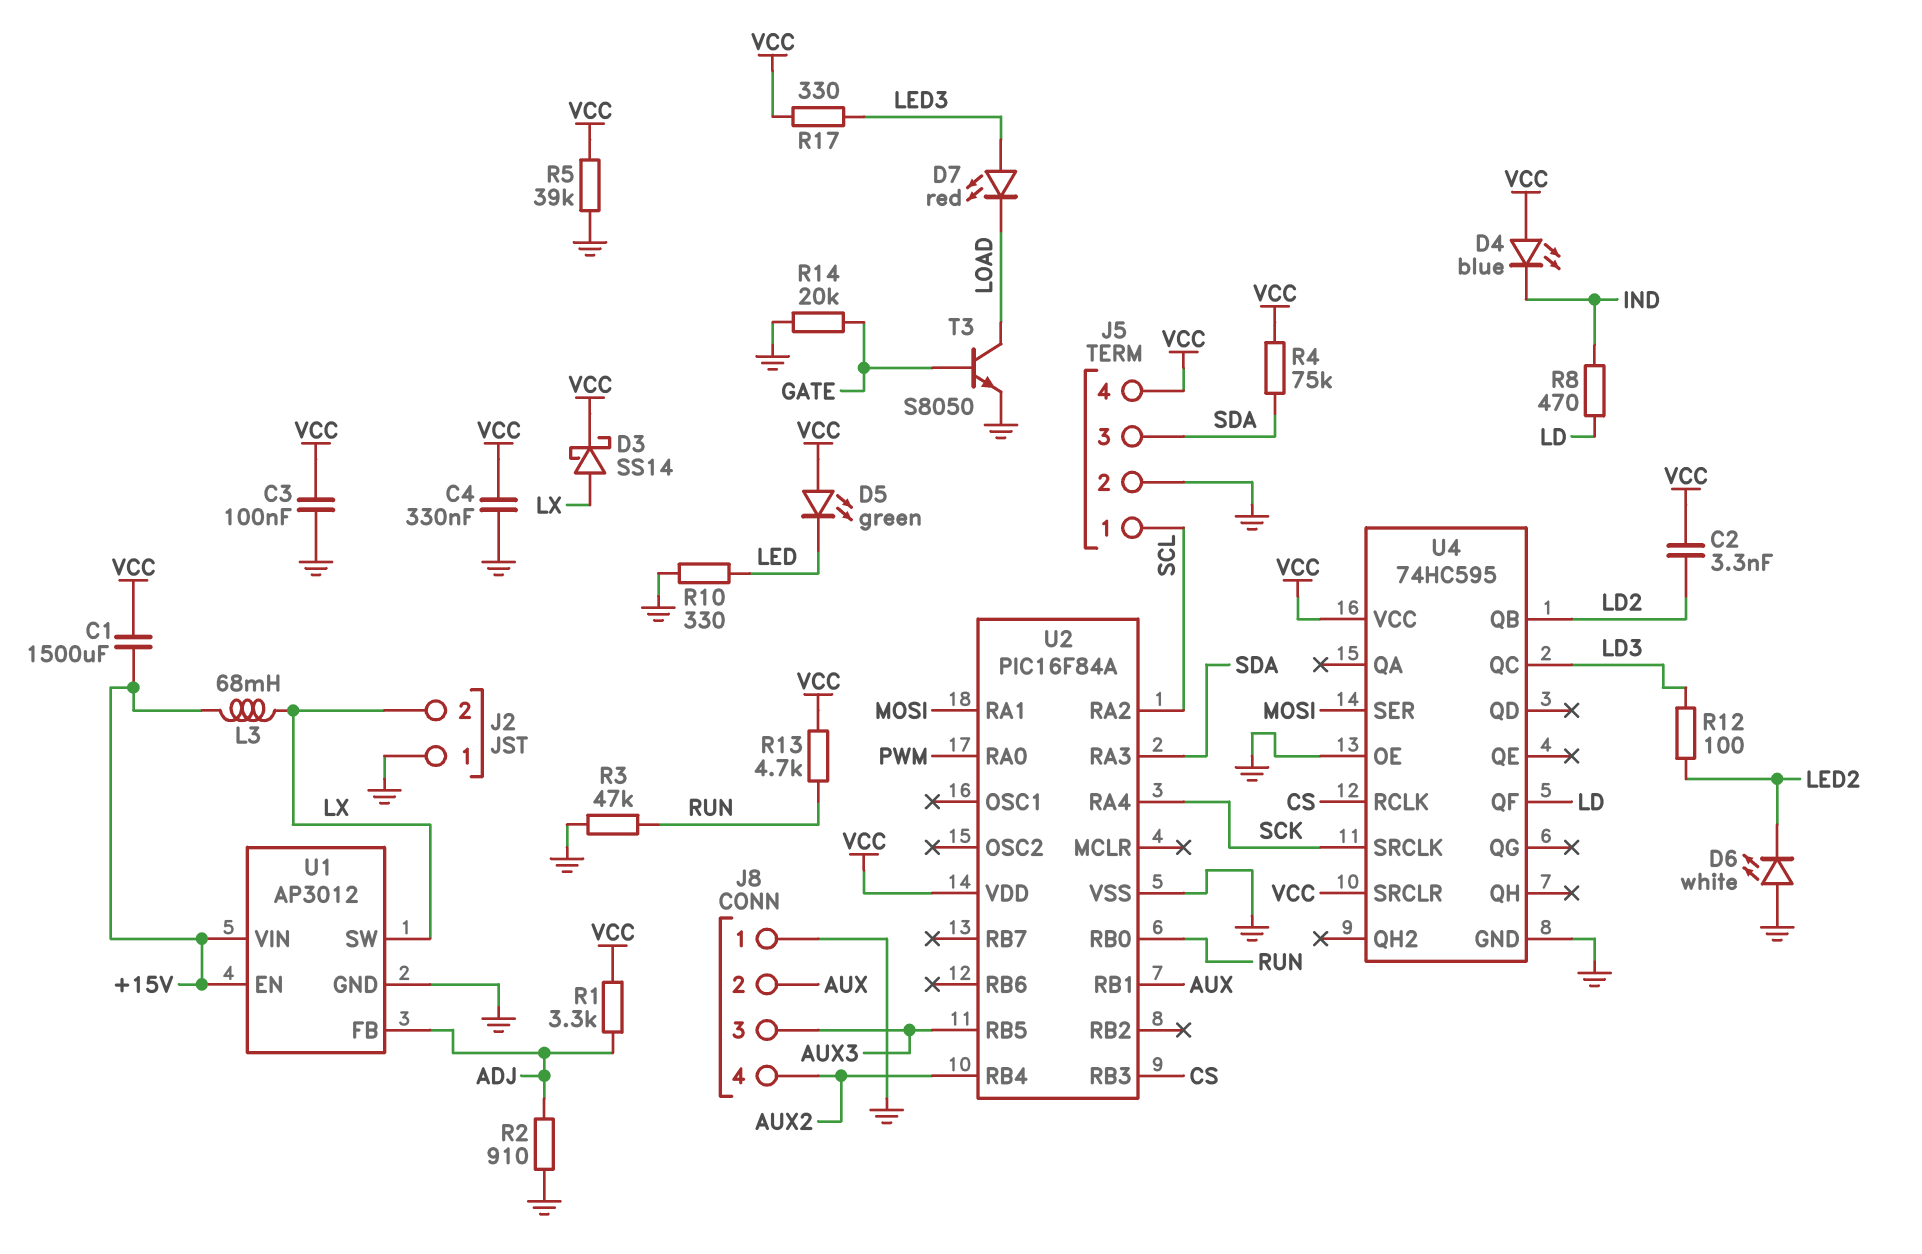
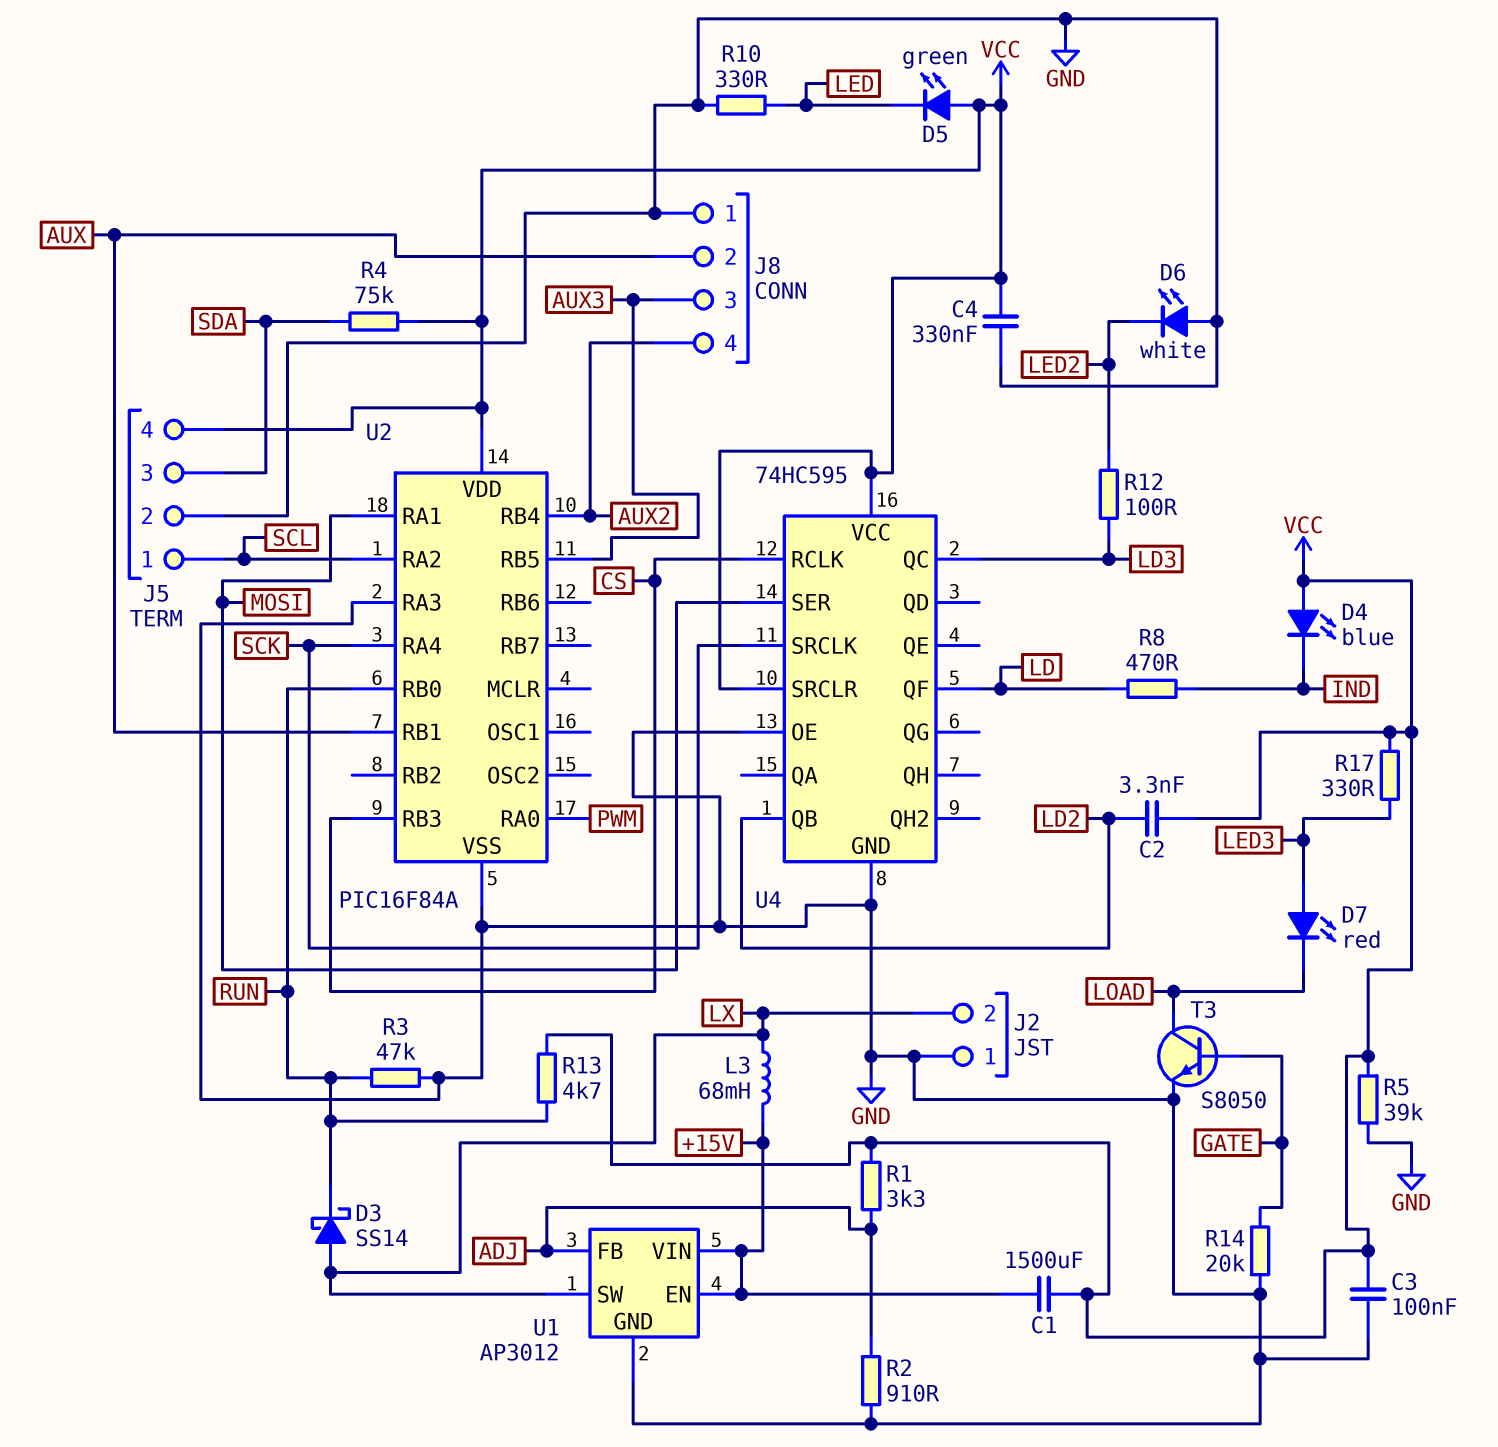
D3: schottky SS14 (A LX, K VCC) -> schottky SS14 (A LX, K RUN)
U2 pin RA3: SDA -> GND

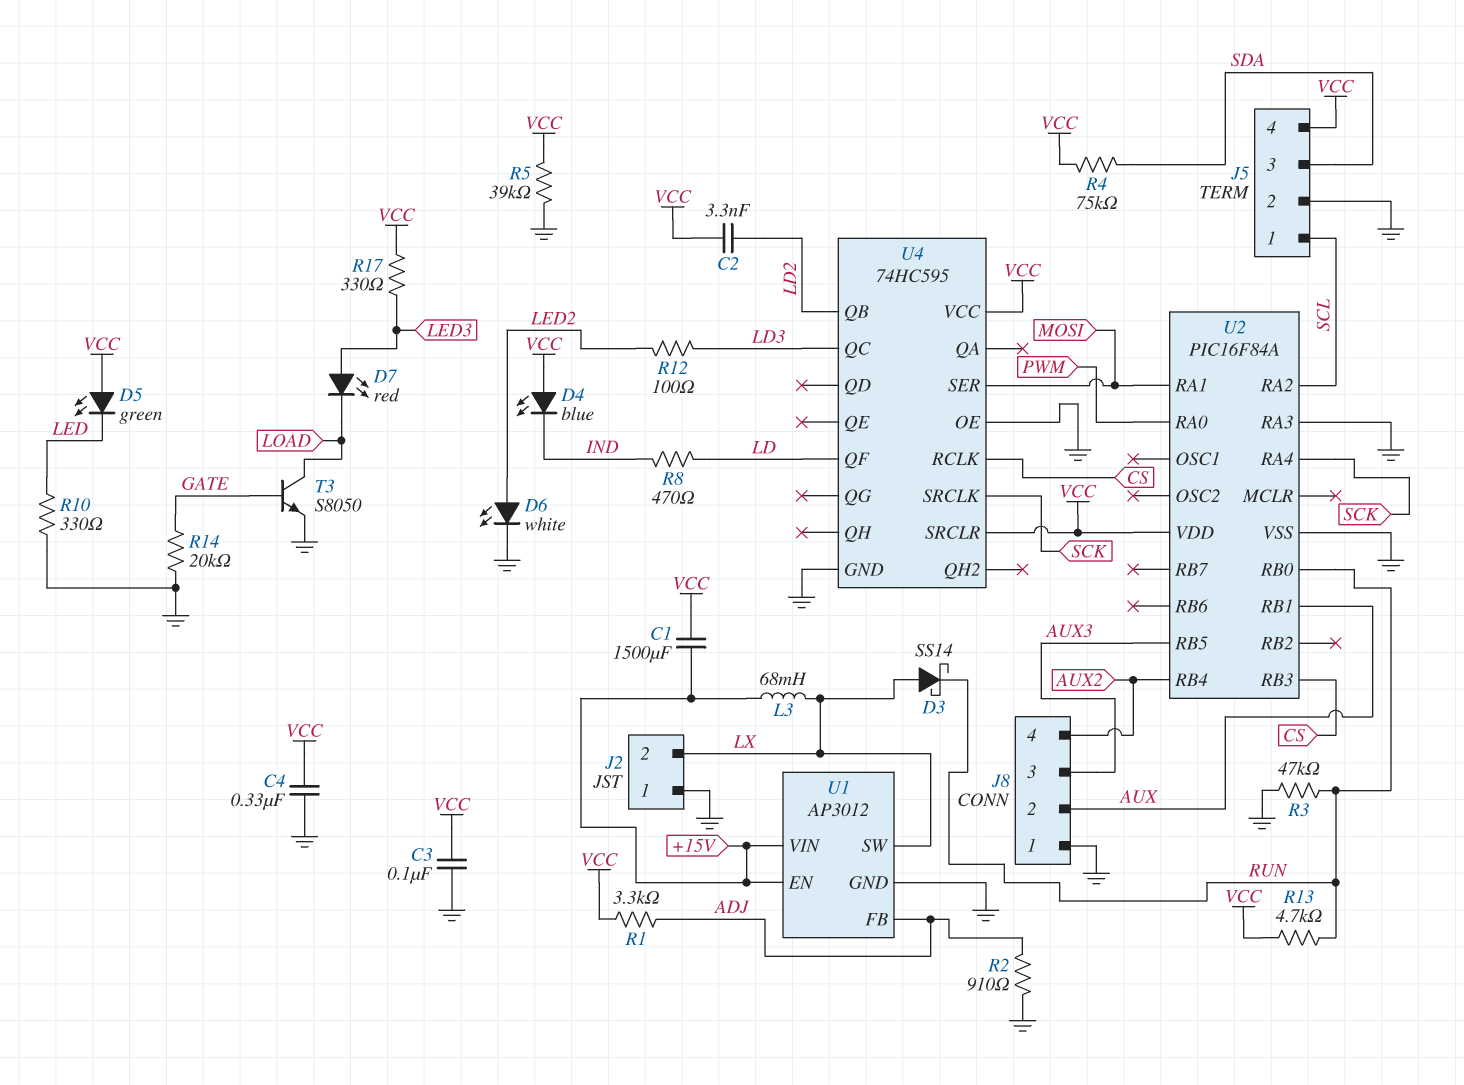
D6: LED white (A GND, K LED2) -> LED white (A LED2, K GND)

